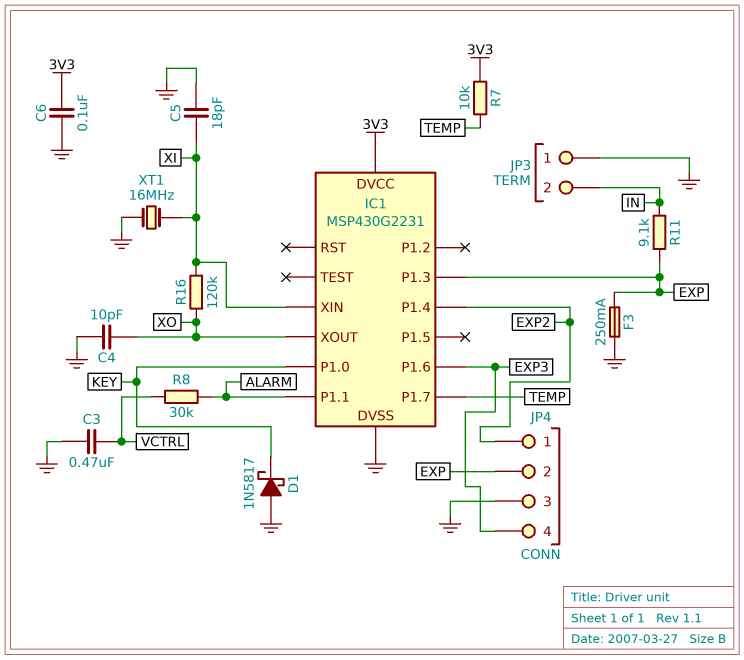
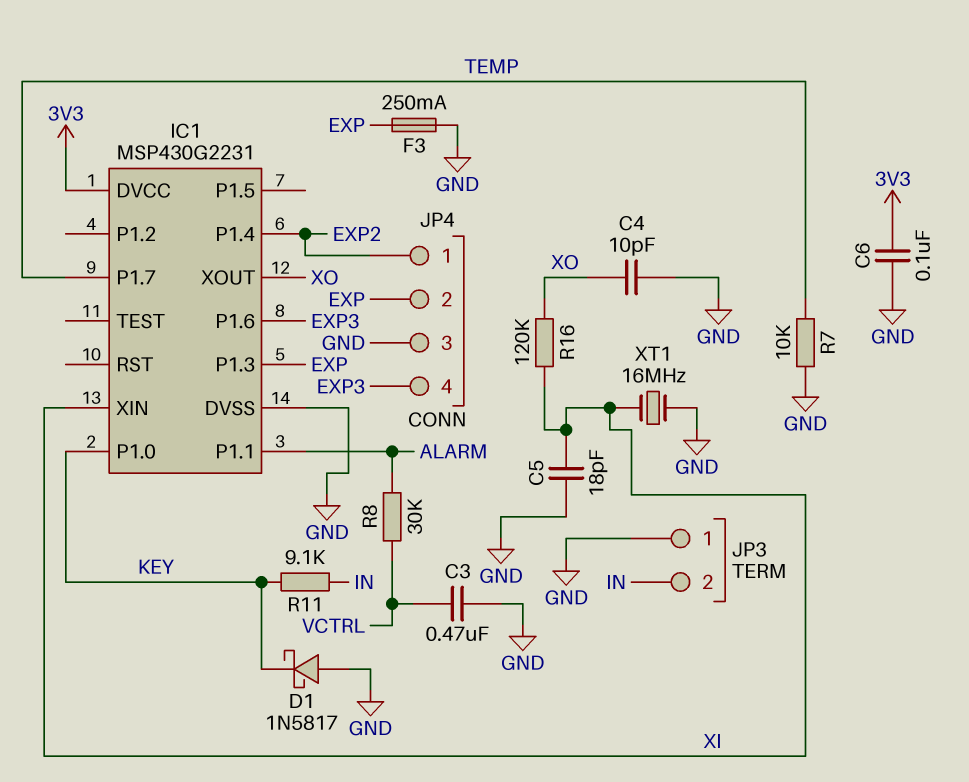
R7: 10k (3V3, TEMP) -> 10k (GND, TEMP)
R11: 9.1k (EXP, IN) -> 9.1k (IN, KEY)

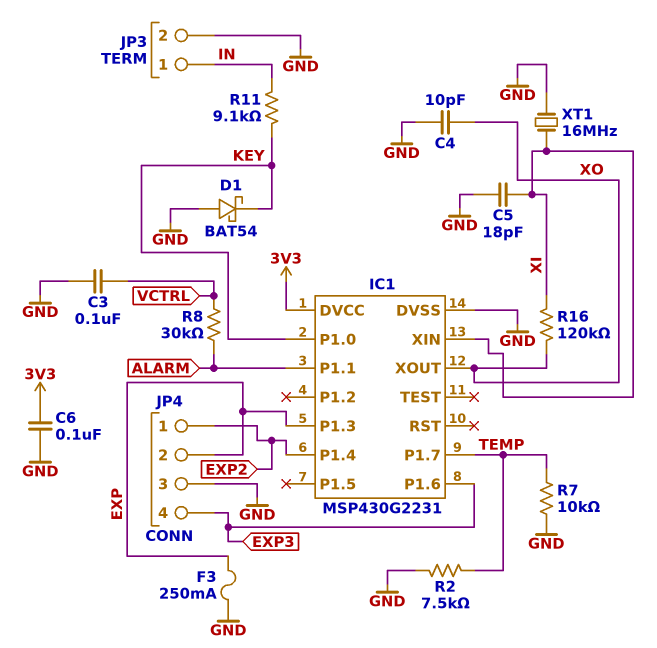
C3: 470nF (GND, VCTRL) -> 100nF (GND, VCTRL)
D1: schottky 1N5817 (A GND, K KEY) -> schottky BAT54 (A GND, K KEY)
JP3 pin 1: GND -> IN
JP3 pin 2: IN -> GND
R2: none -> 7.5k (GND, TEMP)

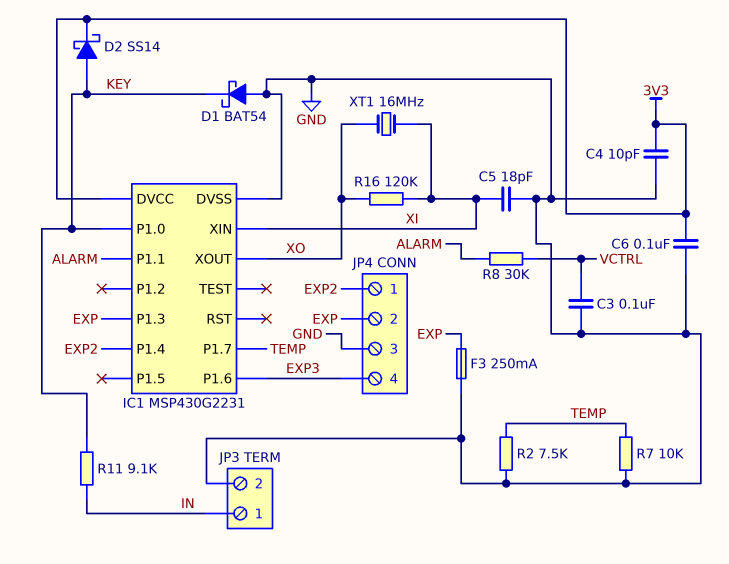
C4: 10pF (GND, XO) -> 10pF (3V3, GND)
D2: none -> schottky SS14 (A KEY, K 3V3)
XT1: 16MHz (GND, XI) -> 16MHz (XI, XO)

